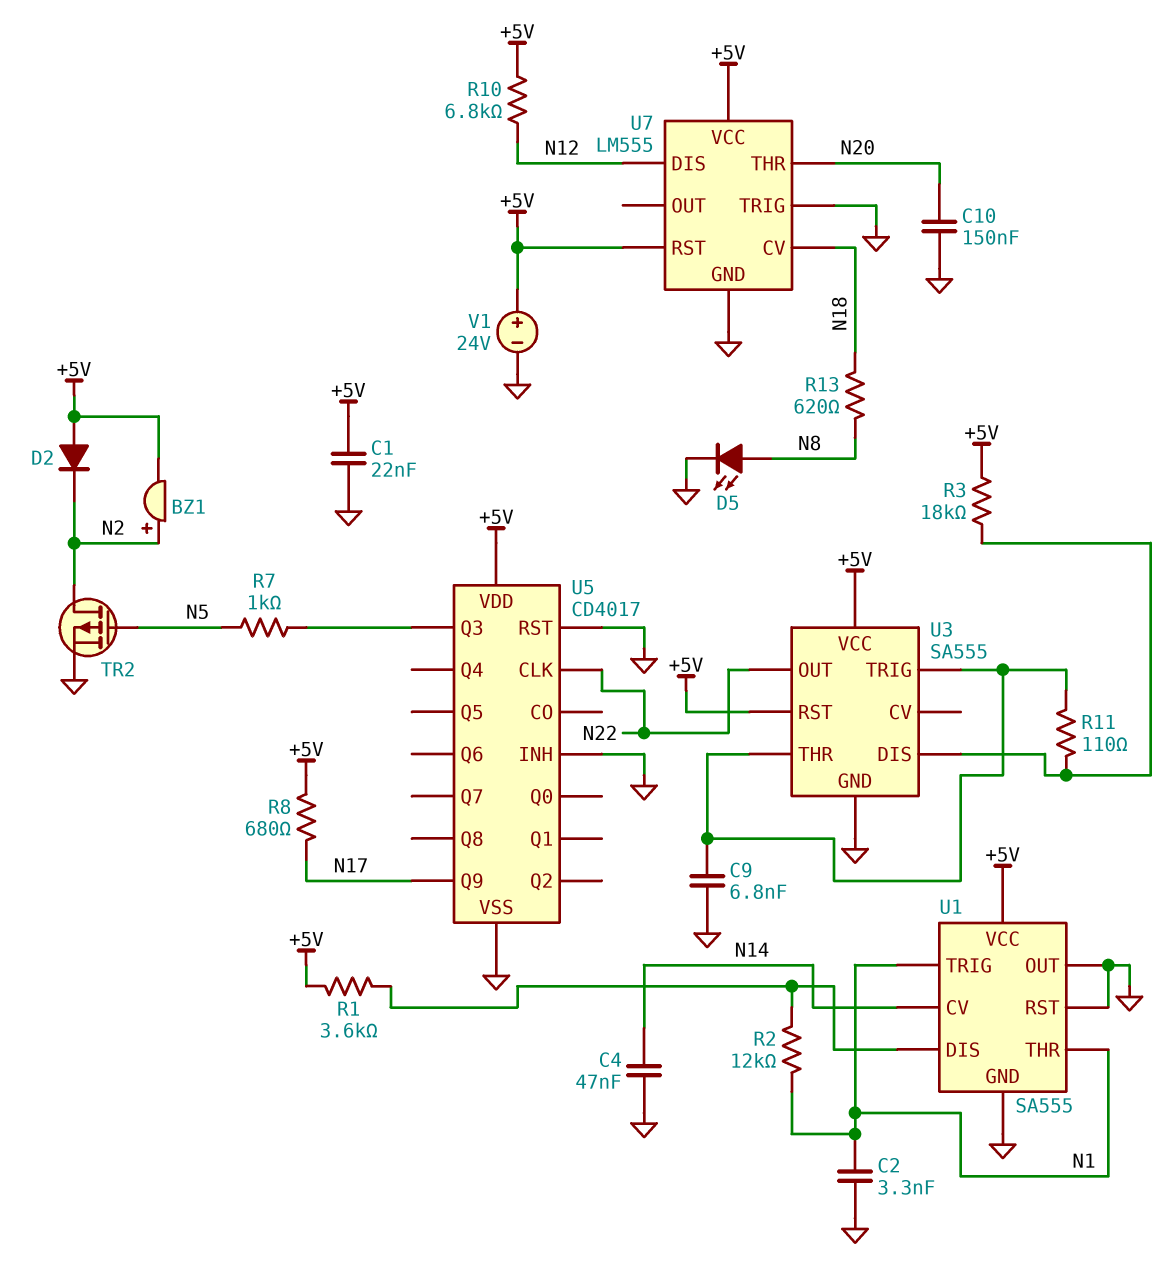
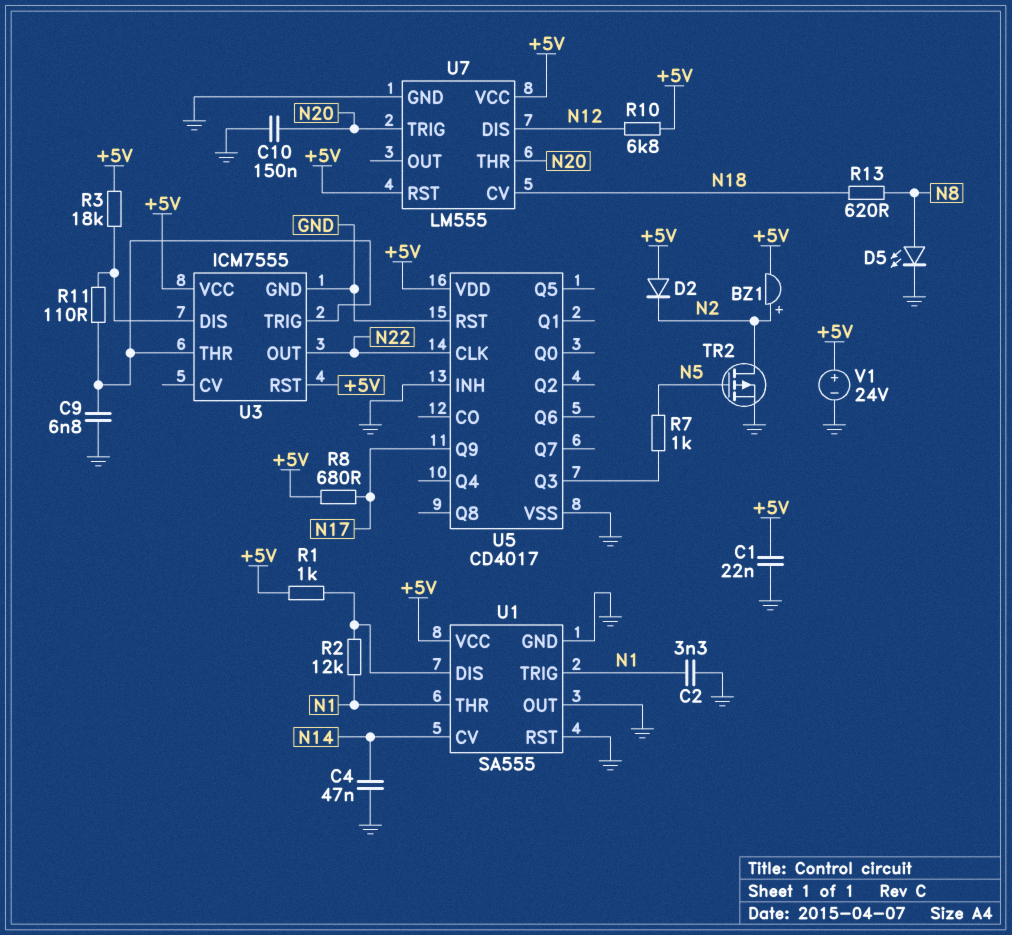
R1: 3.6k (+5V, U1/DIS) -> 1k (+5V, U1/DIS)
U3: SA555 -> ICM7555
U7 pin TRIG: GND -> N20

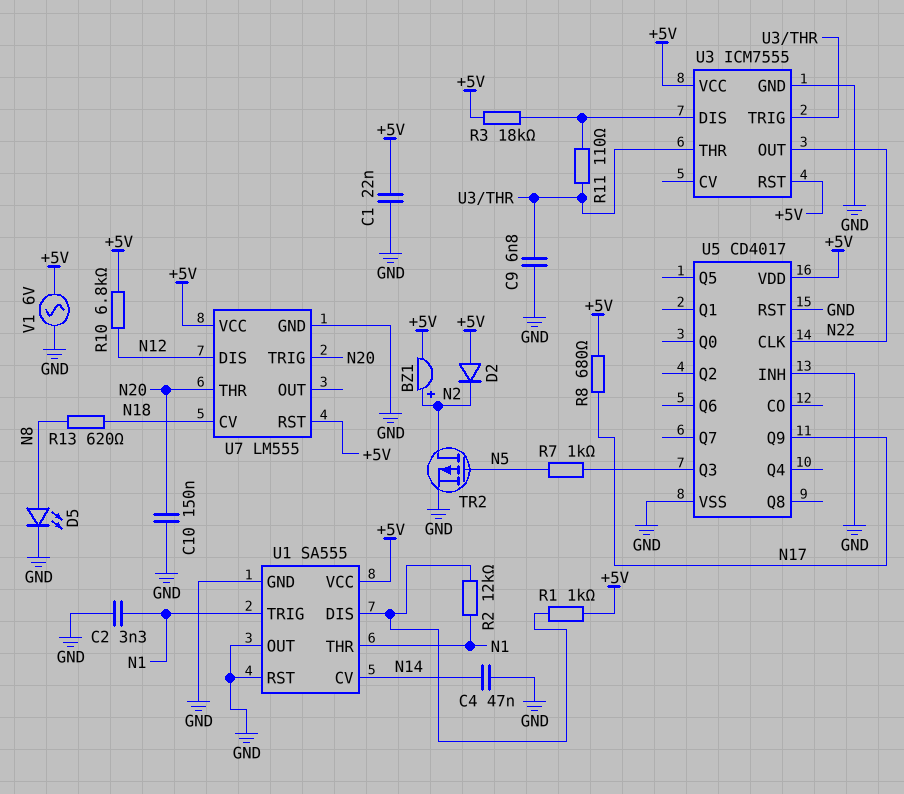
V1: 24V (plus +5V, minus GND) -> AC 6V (+5V, GND)

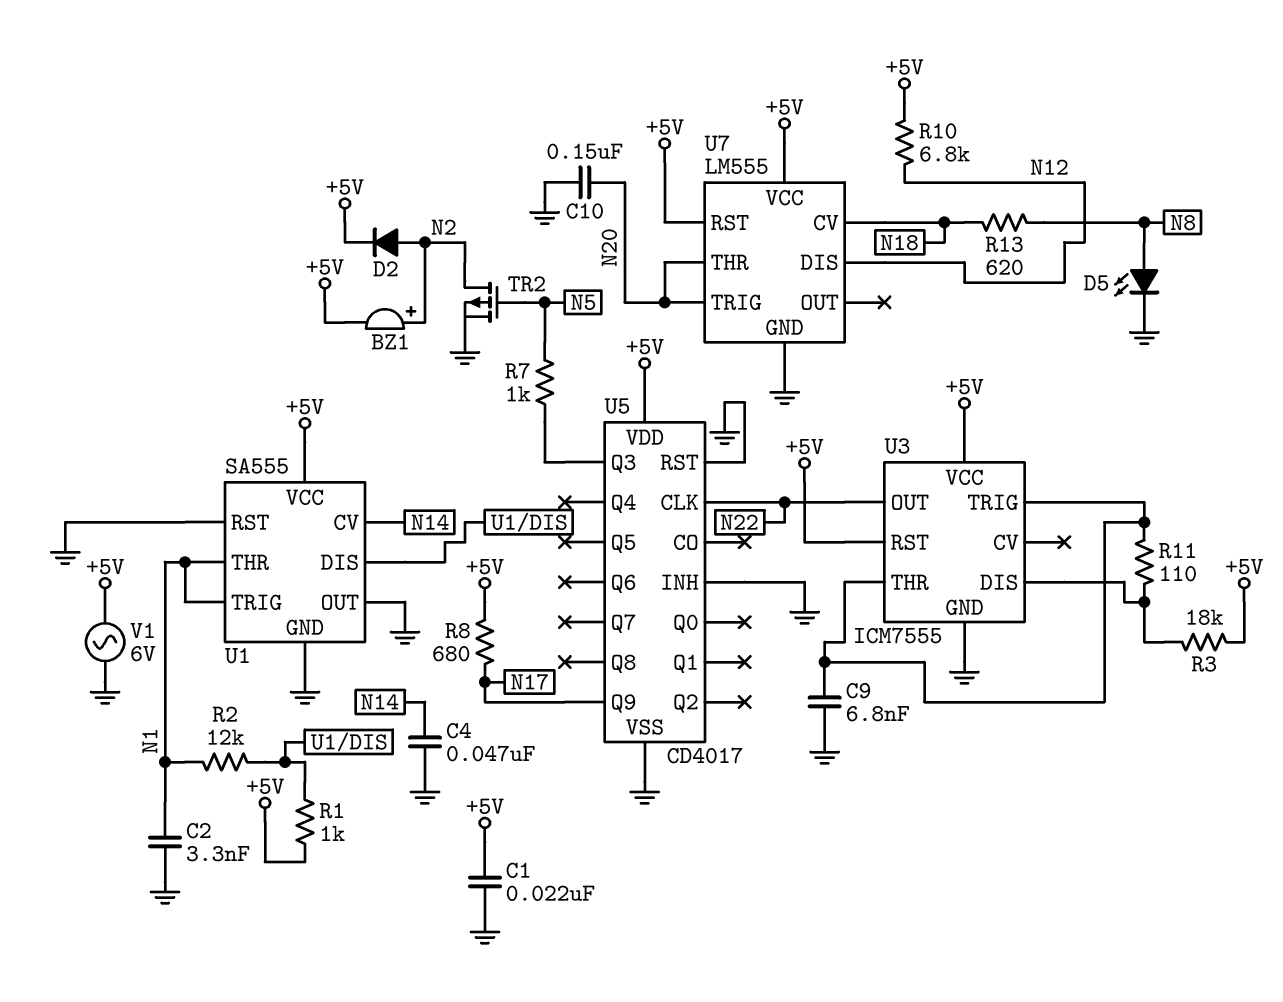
D2: diode (A +5V, K N2) -> diode (A N2, K +5V)

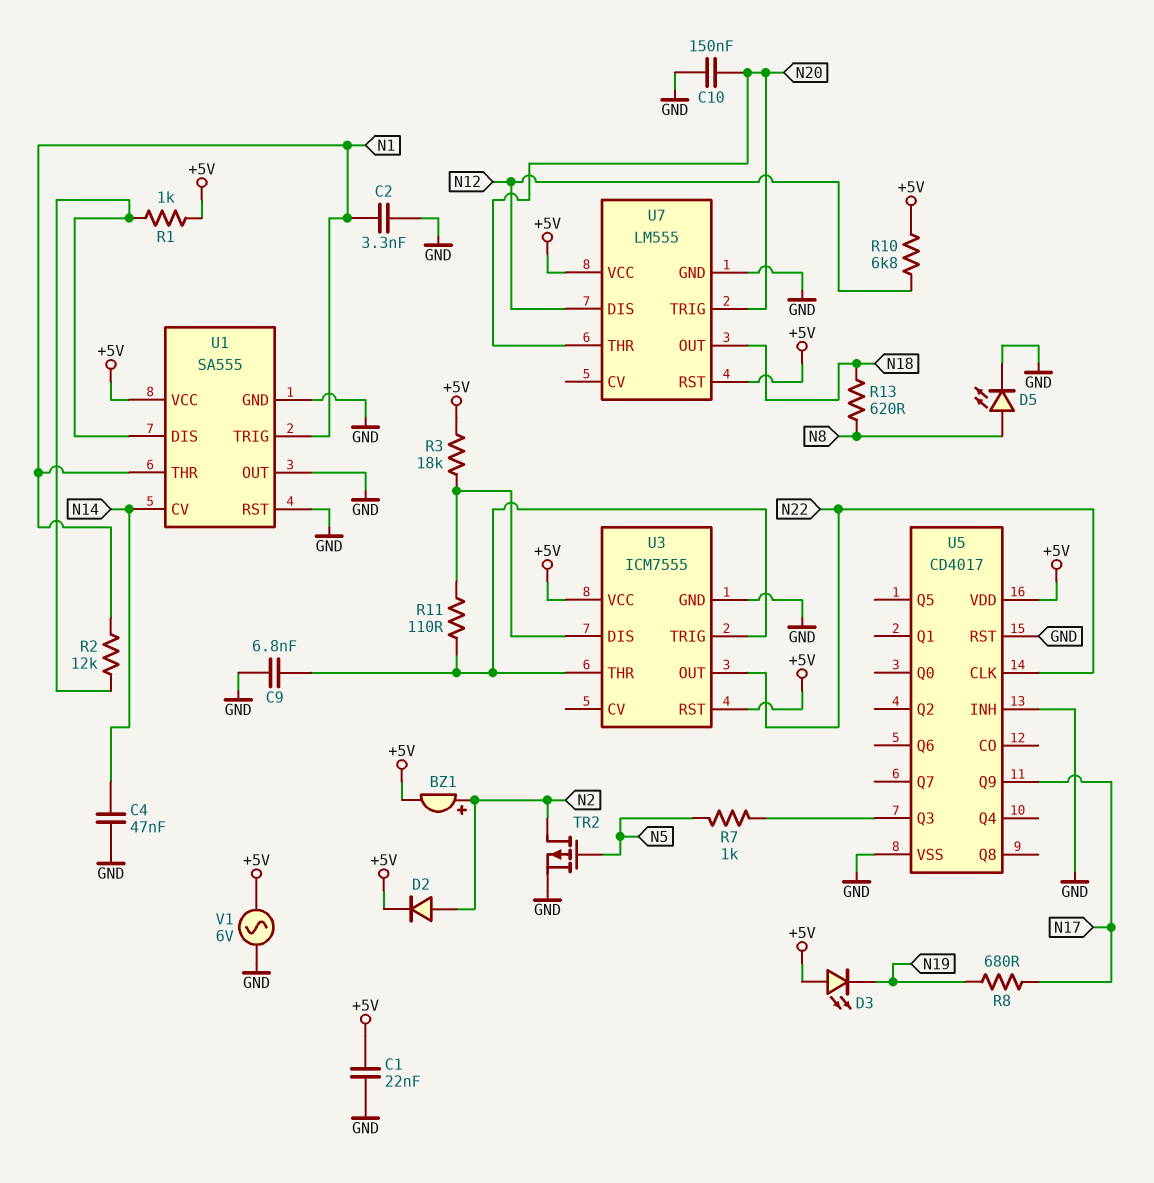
D3: none -> LED (A +5V, K N19)
R8: 680 (+5V, N17) -> 680 (N17, N19)
U7 pin CV: N18 -> none
U7 pin OUT: none -> N18

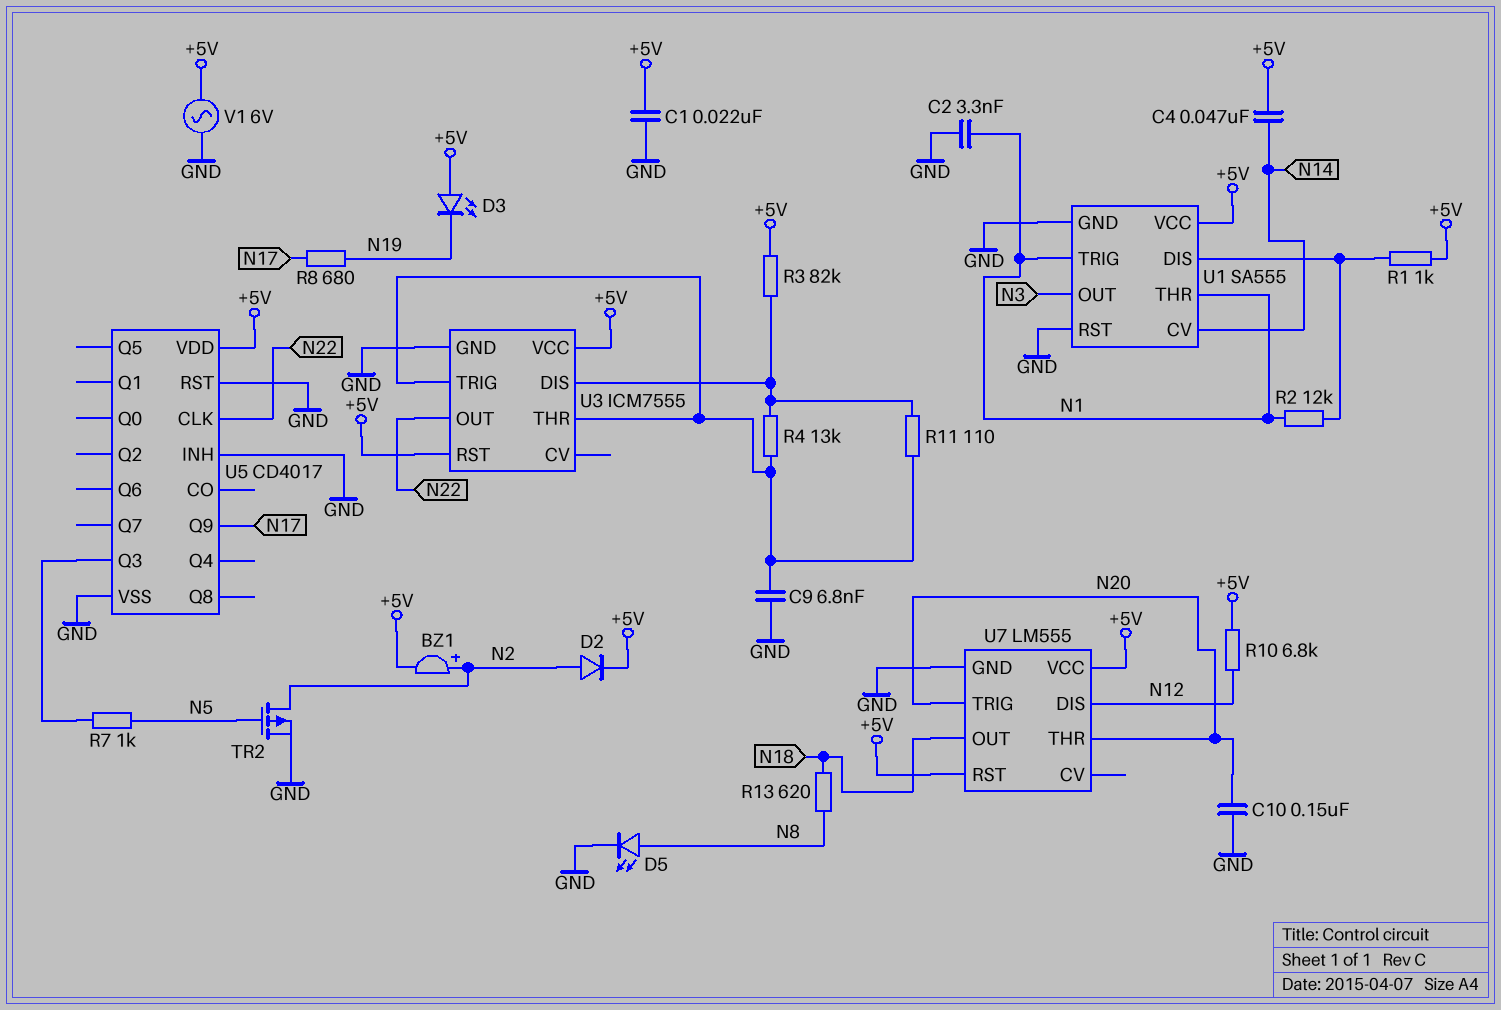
C4: 47nF (GND, N14) -> 47nF (+5V, N14)
R3: 18k (+5V, U3/DIS) -> 82k (+5V, U3/DIS)
R4: none -> 13k (U3/DIS, U3/THR)
U1 pin OUT: GND -> N3

